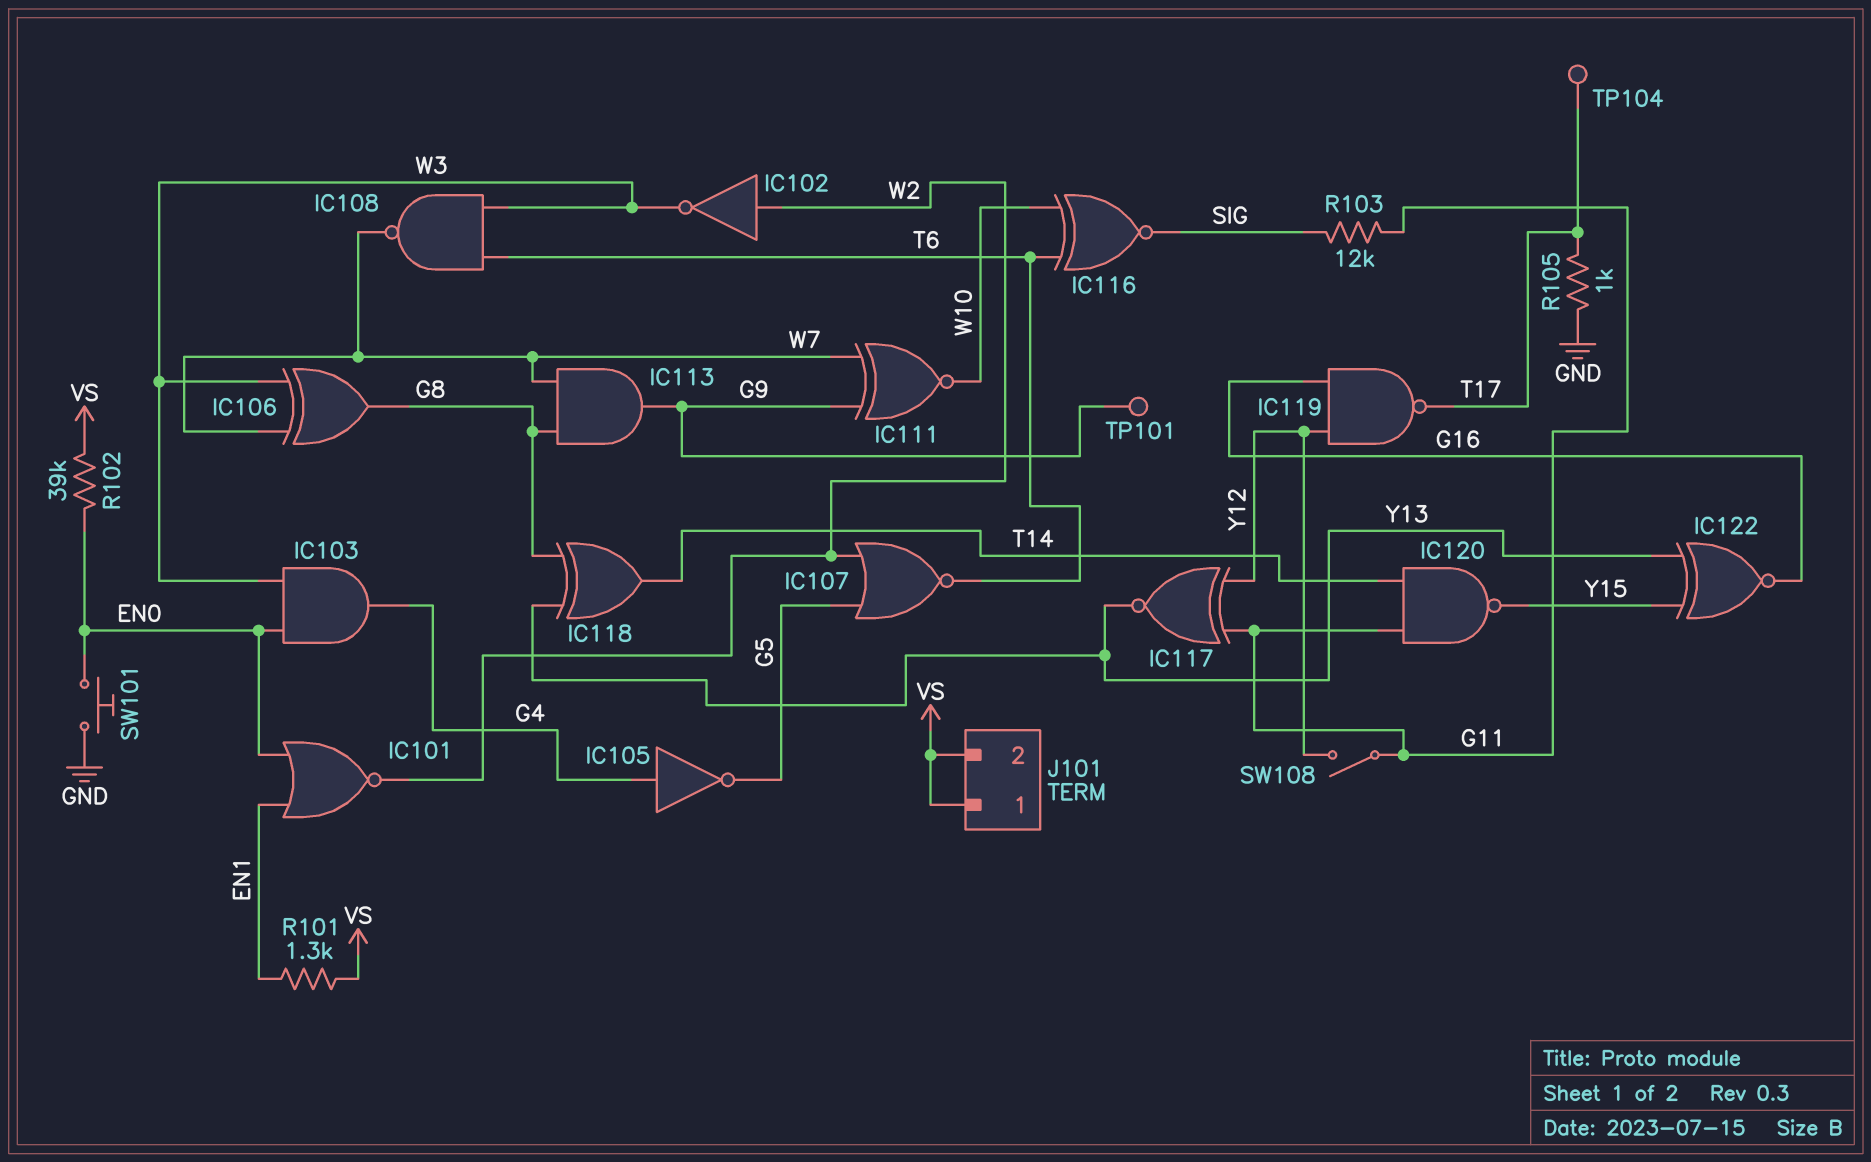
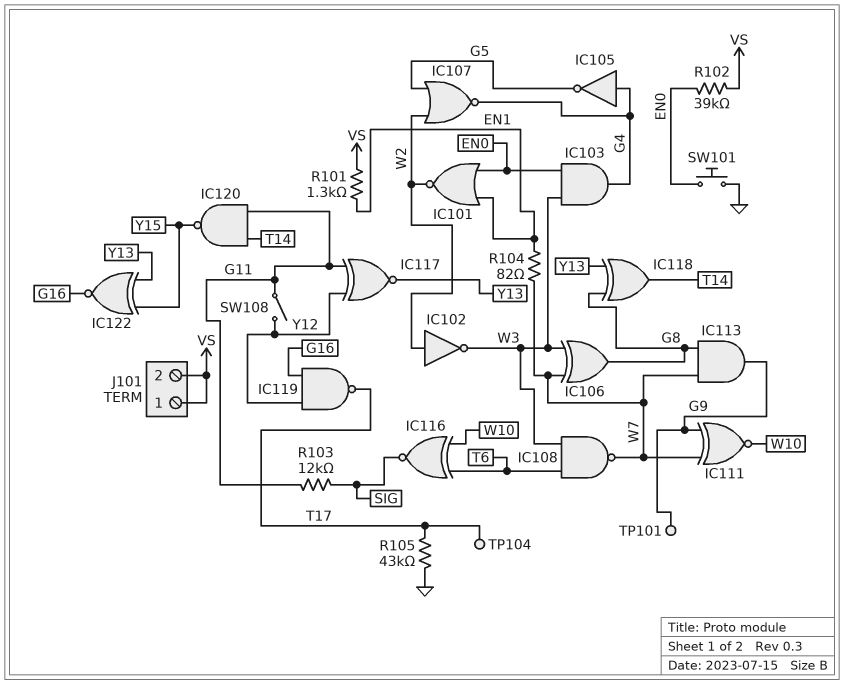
IC107: NOR (in G5, in W2, out T6) -> NOR (in G5, in W2, out G4)
R104: none -> 82 (EN1, W7)
R105: 1k (GND, T17) -> 43k (GND, T17)

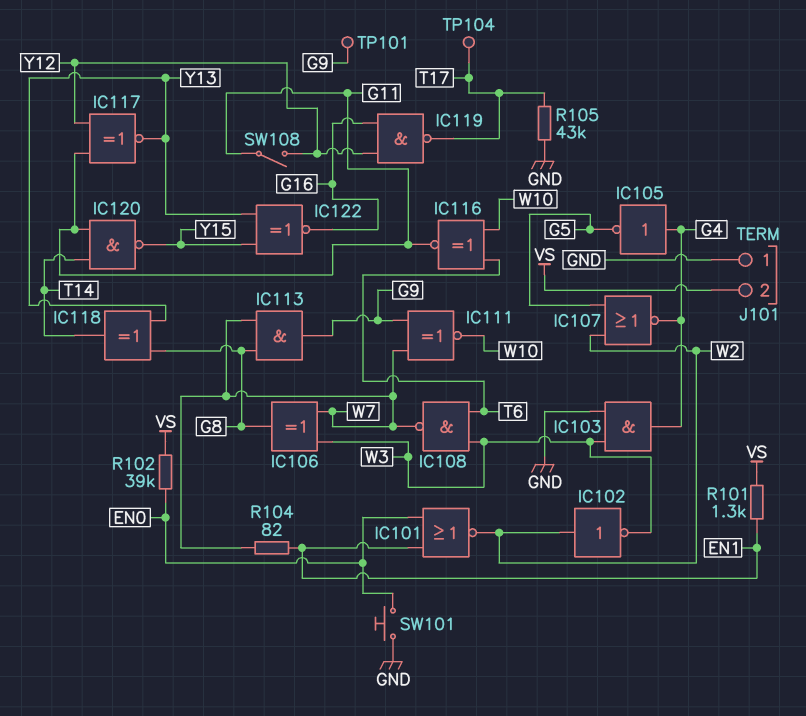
IC103: AND (in EN0, in W3, out G4) -> AND (in GND, in W3, out G4)
IC116: XNOR (in T6, in W10, out SIG) -> XNOR (in T6, in W10, out G11)
J101 pin 1: VS -> GND
R103: 12k (G11, SIG) -> none

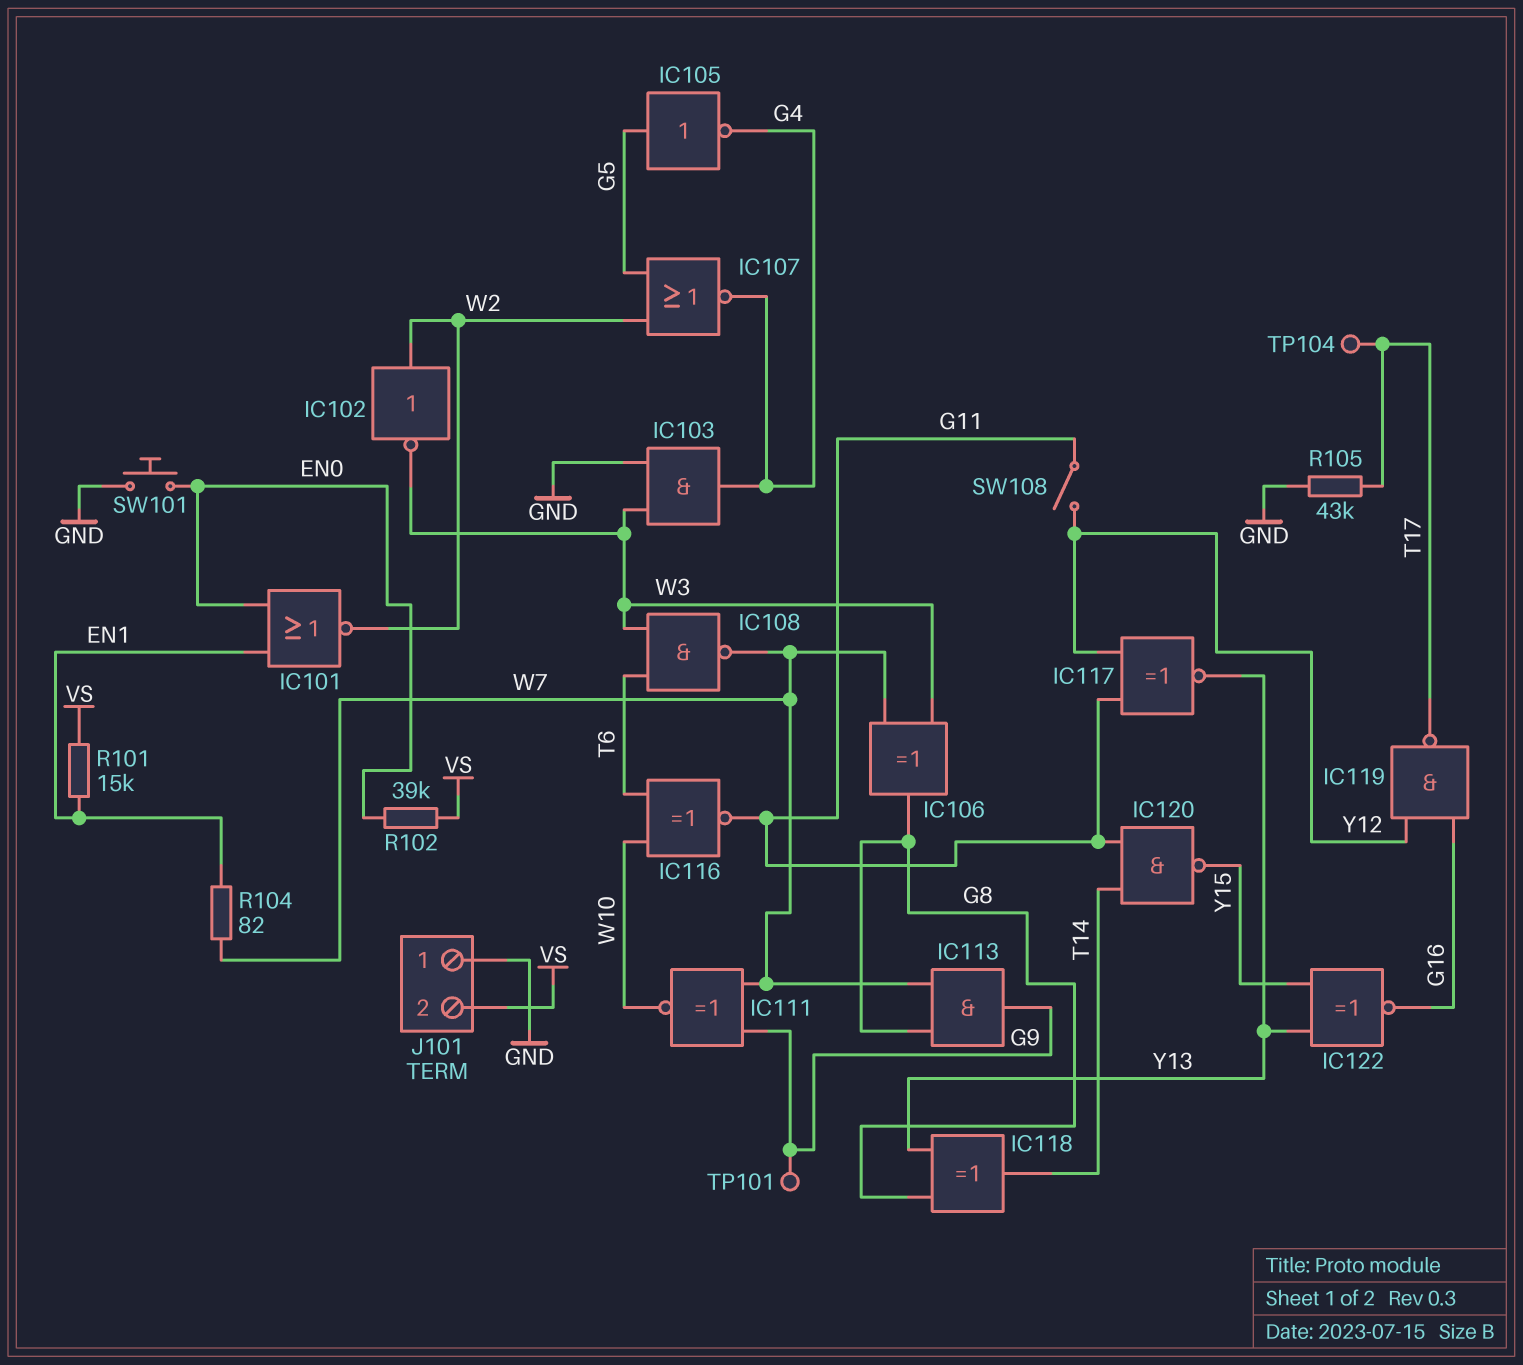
IC105: NOT (in G4, out G5) -> NOT (in G5, out G4)
R101: 1.3k (EN1, VS) -> 15k (EN1, VS)

